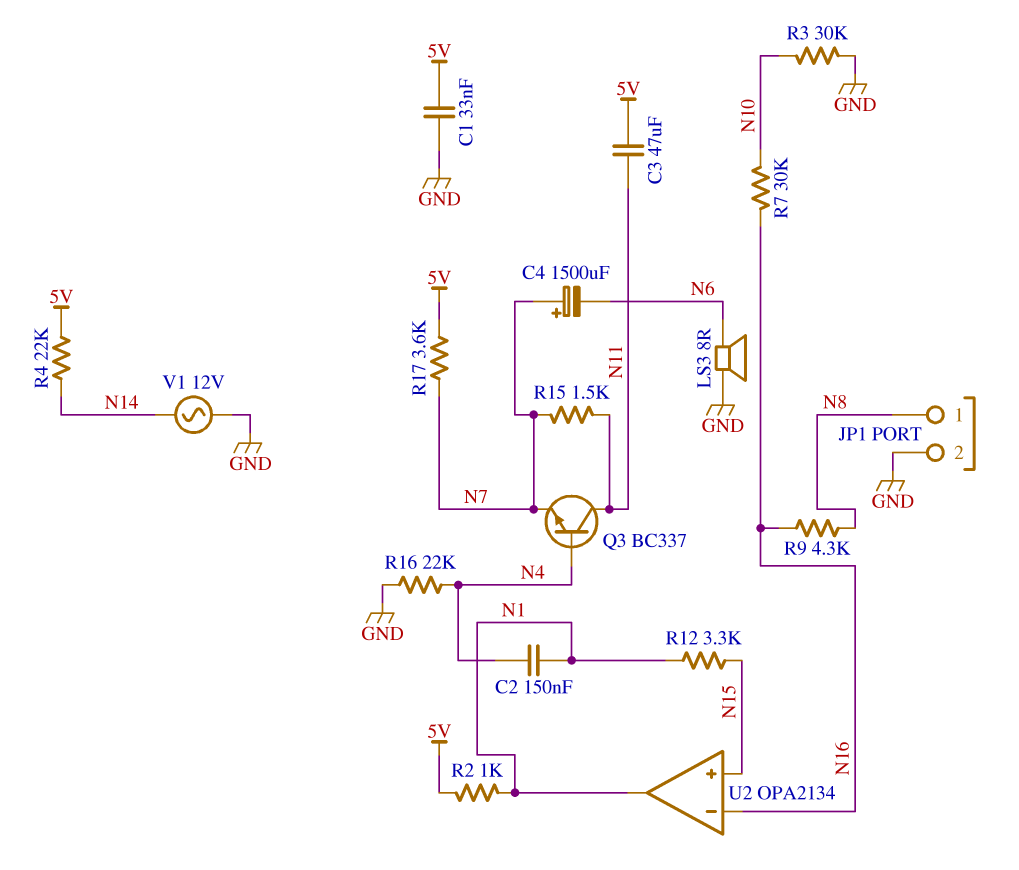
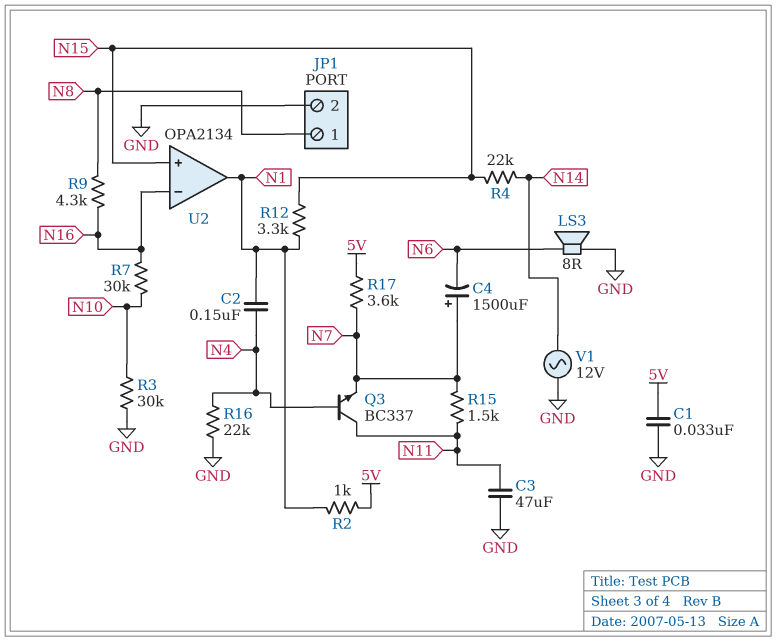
C3: 47uF (5V, N11) -> 47uF (GND, N11)
R4: 22k (5V, N14) -> 22k (N14, N15)

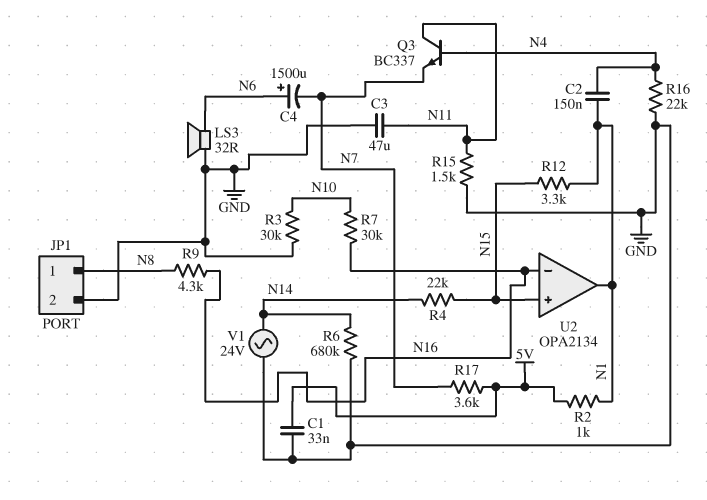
C4: 1500uF (plus N7, minus N6) -> 1500uF (plus N6, minus N7)
LS3: speaker 8R (GND, N6) -> speaker 32R (GND, N6)
R6: none -> 680k (GND, N14)
R15: 1.5k (N7, N11) -> 1.5k (GND, N11)
V1: AC 12V (GND, N14) -> AC 24V (GND, N14)

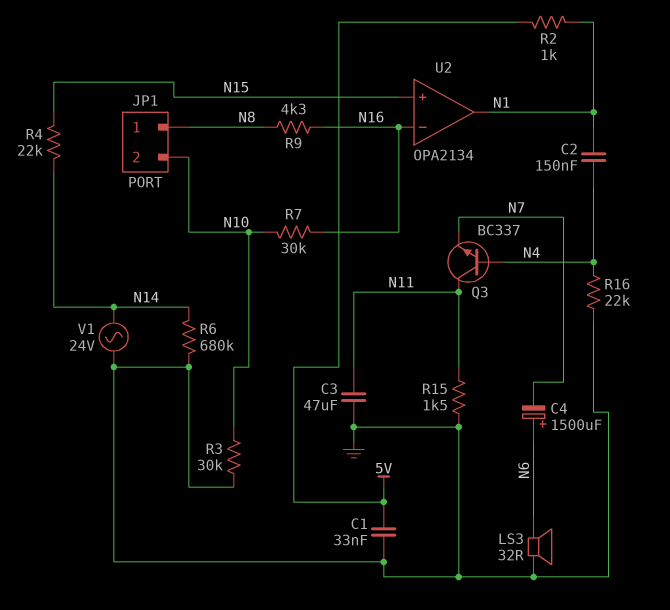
JP1 pin 2: GND -> N10
R12: 3.3k (N1, N15) -> none
R17: 3.6k (5V, N7) -> none

